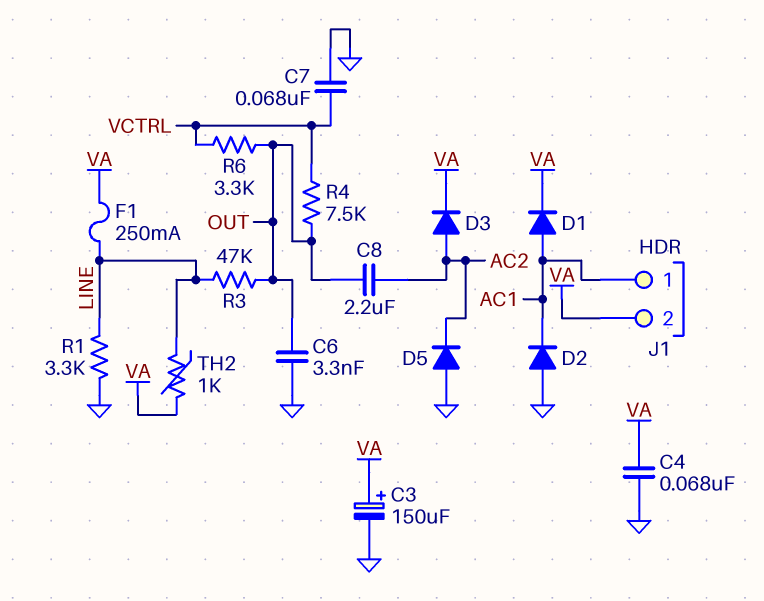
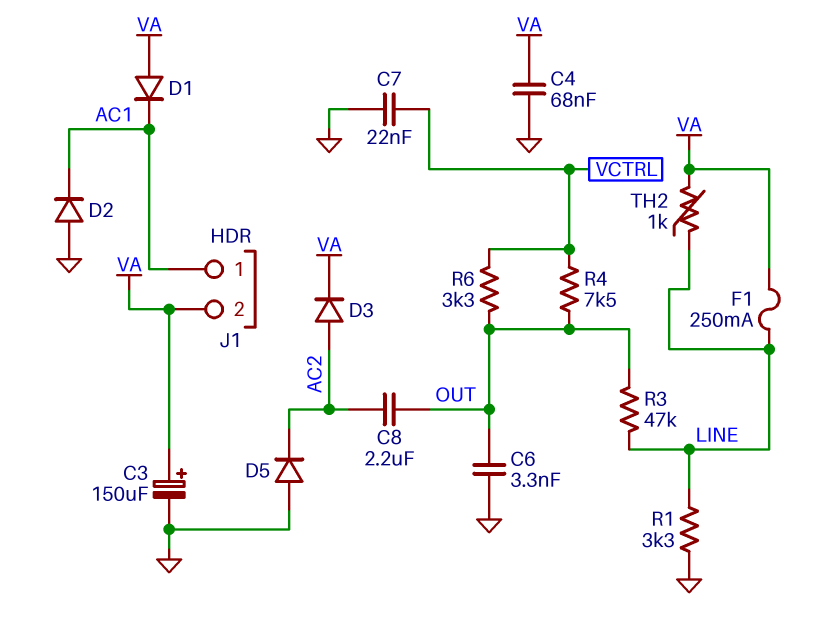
C7: 68nF (GND, VCTRL) -> 22nF (GND, VCTRL)
D1: diode (A AC1, K VA) -> diode (A VA, K AC1)

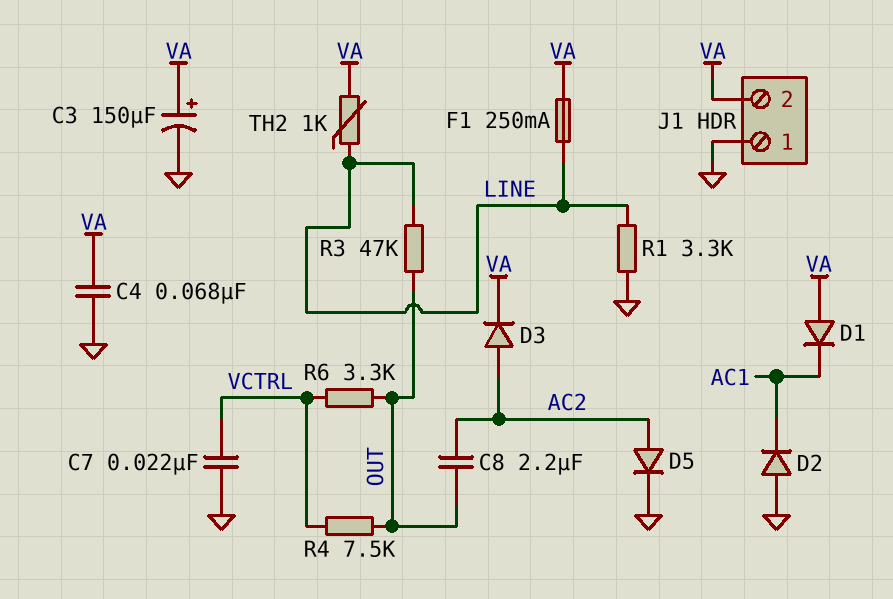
C6: 3.3nF (GND, OUT) -> none
D5: diode (A GND, K AC2) -> diode (A AC2, K GND)
J1 pin 1: AC1 -> GND

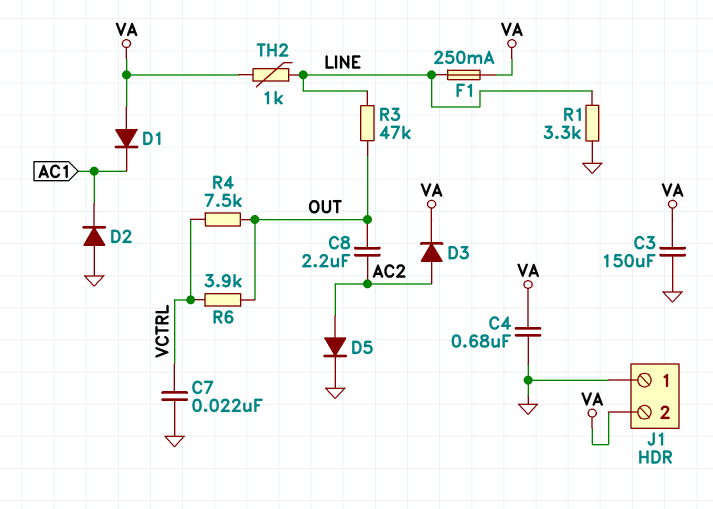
C3: 150uF (plus VA, minus GND) -> 150uF (GND, VA)
C4: 68nF (GND, VA) -> 680nF (GND, VA)
R6: 3.3k (OUT, VCTRL) -> 3.9k (OUT, VCTRL)

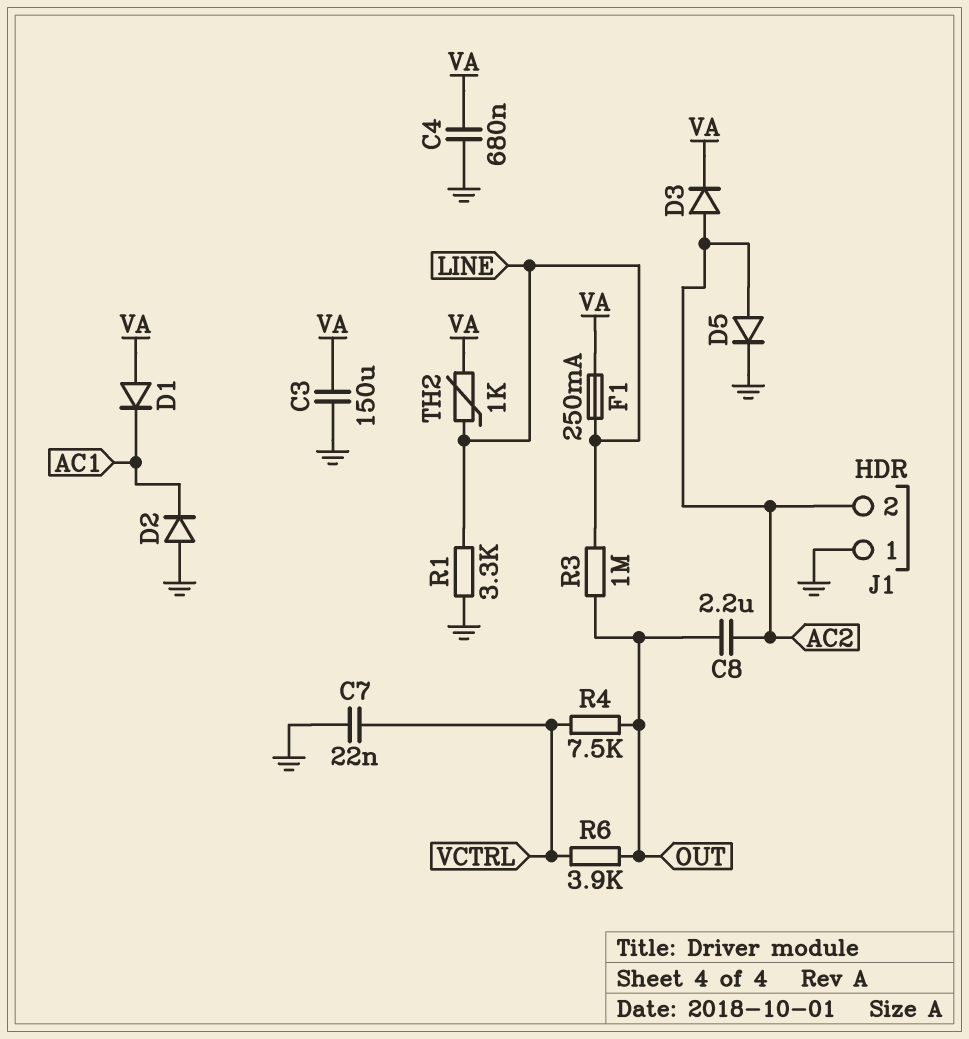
J1 pin 2: VA -> AC2
R3: 47k (LINE, OUT) -> 1M (LINE, OUT)

